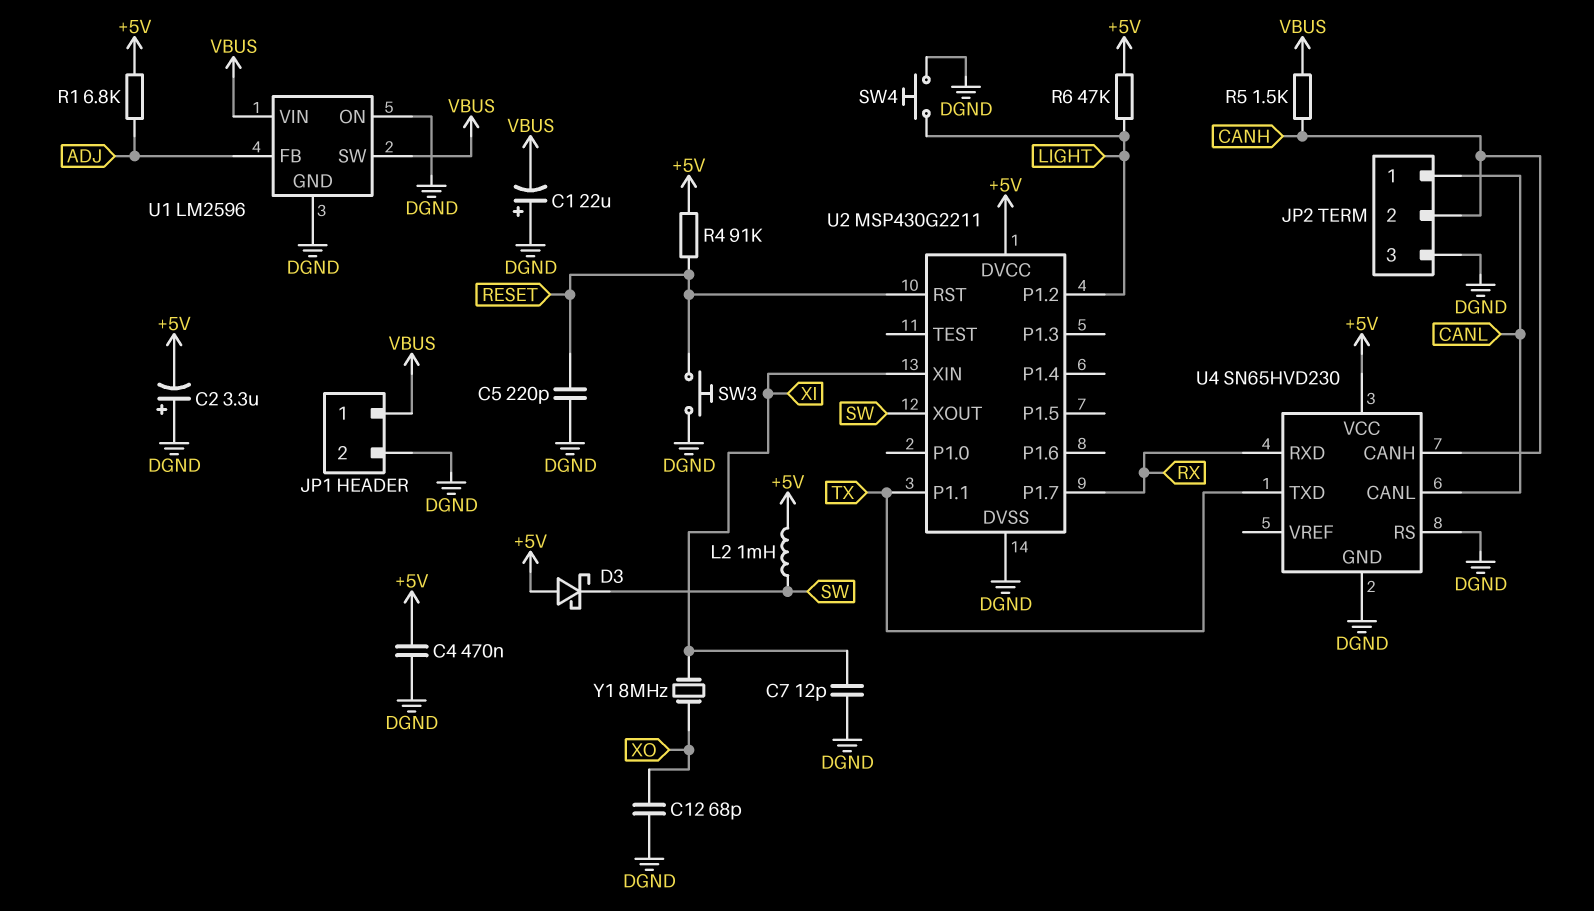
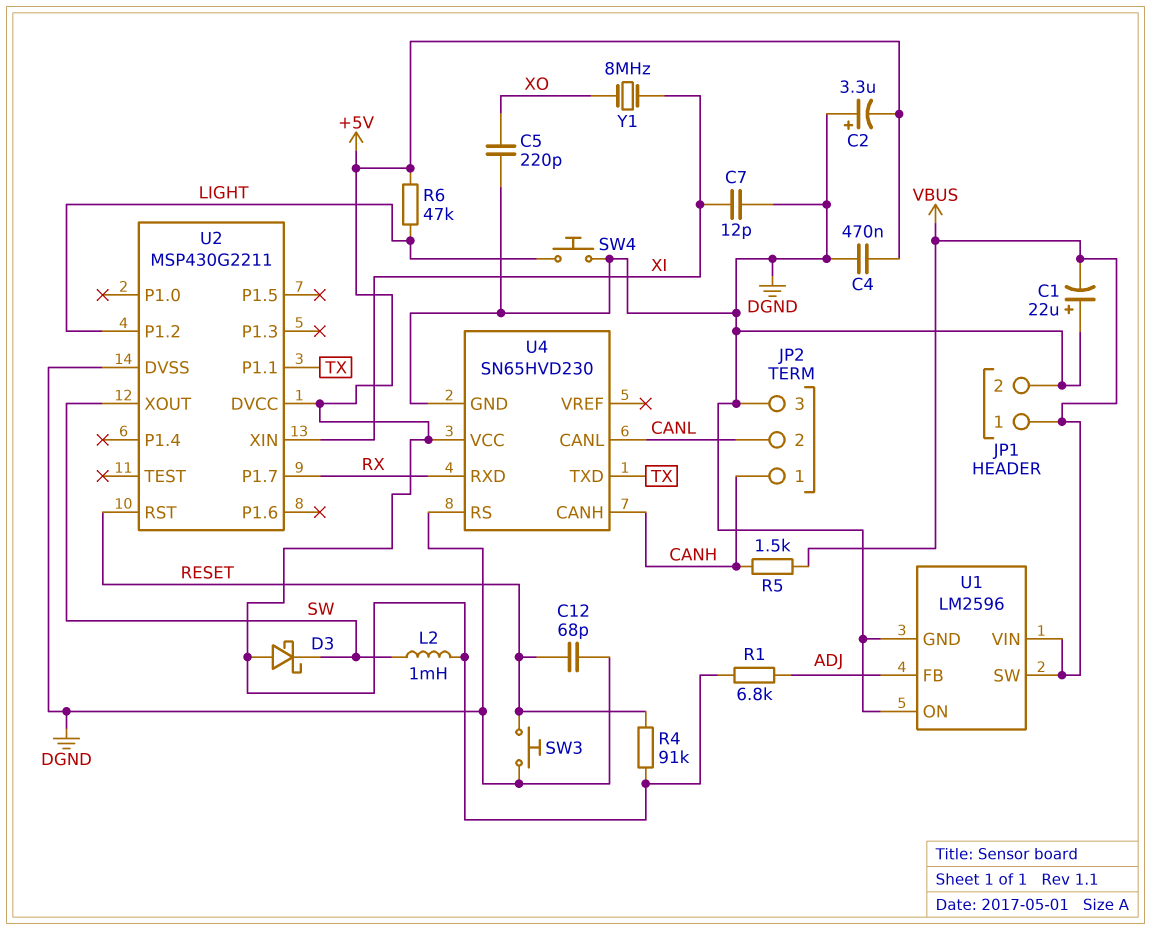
C5: 220pF (DGND, RESET) -> 220pF (DGND, XO)
C12: 68pF (DGND, XO) -> 68pF (DGND, RESET)
JP2 pin 1: CANL -> CANH
JP2 pin 2: CANH -> CANL

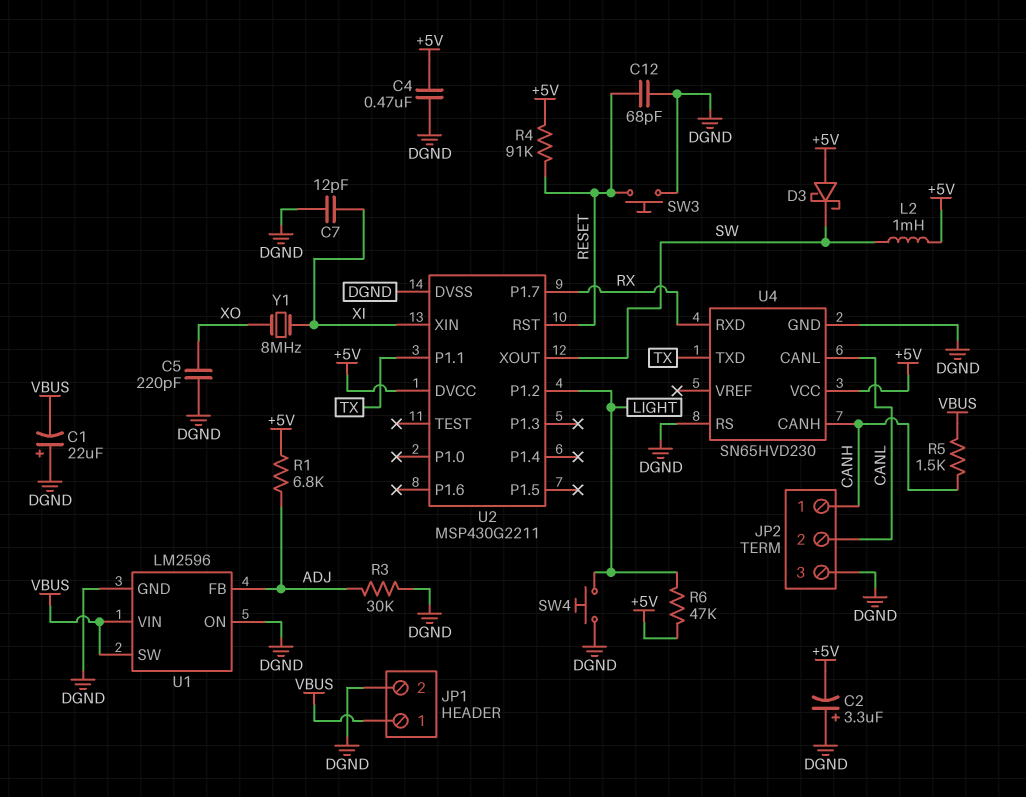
R3: none -> 30k (ADJ, DGND)

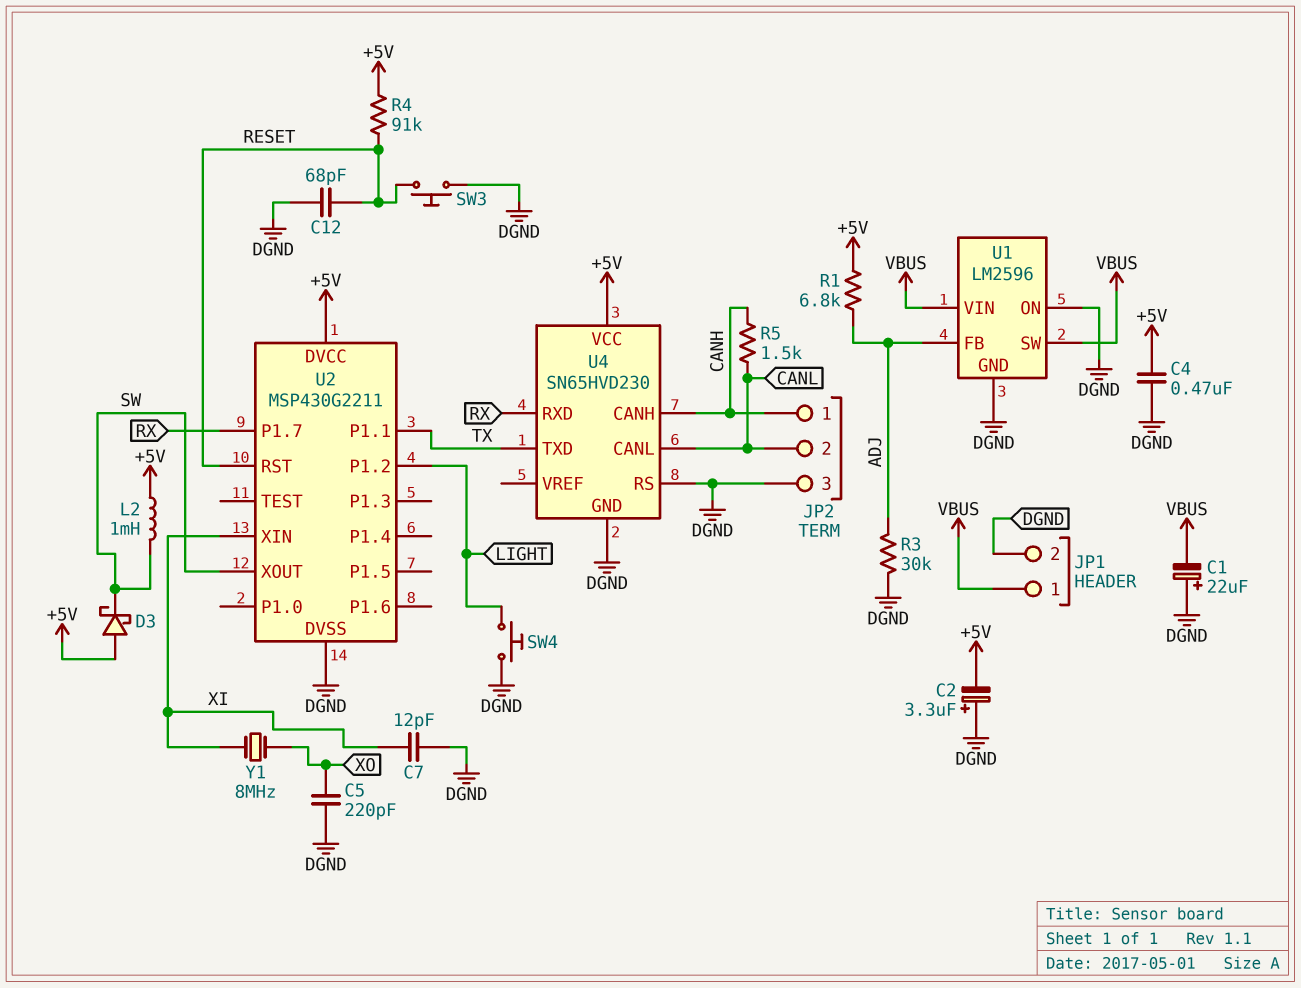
R5: 1.5k (CANH, VBUS) -> 1.5k (CANH, CANL)
R6: 47k (+5V, LIGHT) -> none

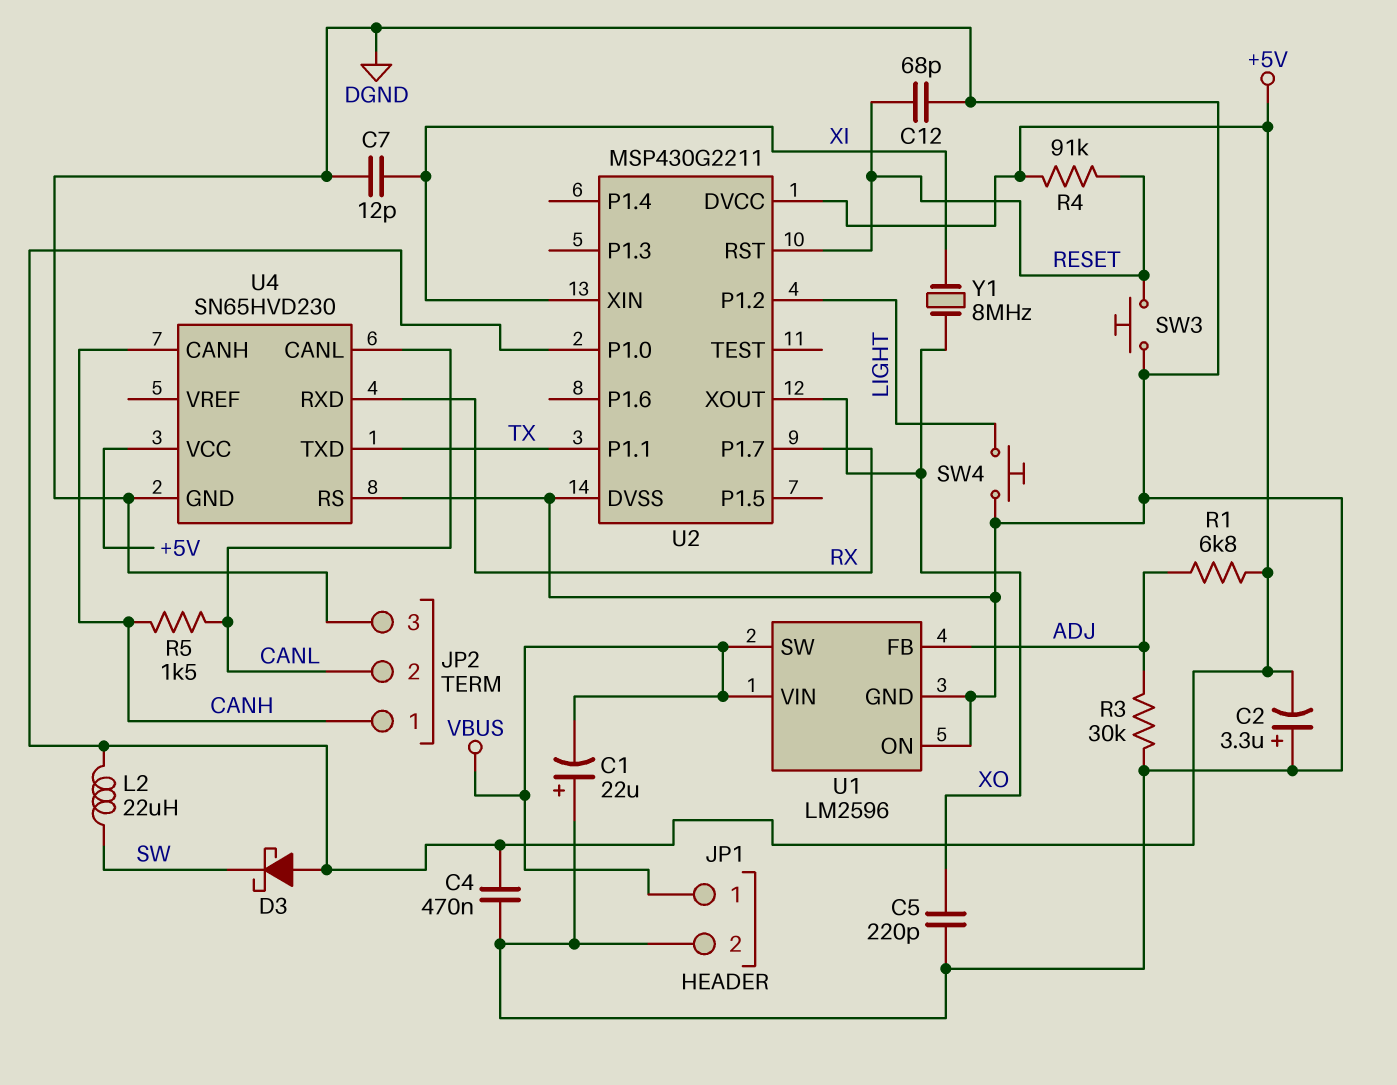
L2: 1mH (+5V, SW) -> 22uH (+5V, SW)
U2 pin P1.0: none -> +5V
U2 pin XOUT: SW -> XO

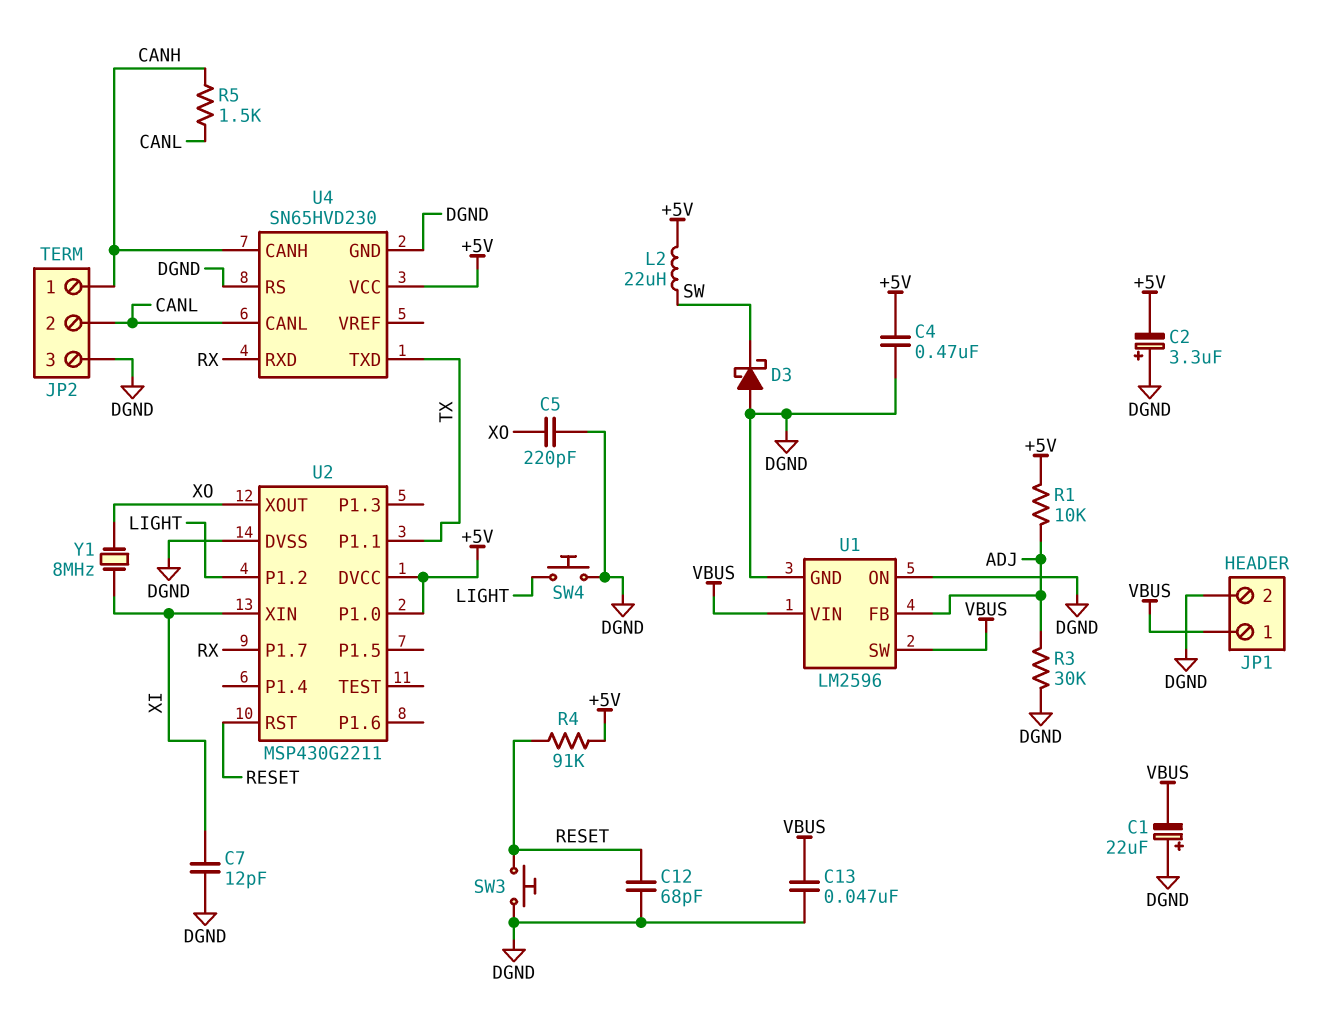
C13: none -> 47nF (DGND, VBUS)
D3: schottky (A +5V, K SW) -> schottky (A DGND, K SW)
R1: 6.8k (+5V, ADJ) -> 10k (+5V, ADJ)

